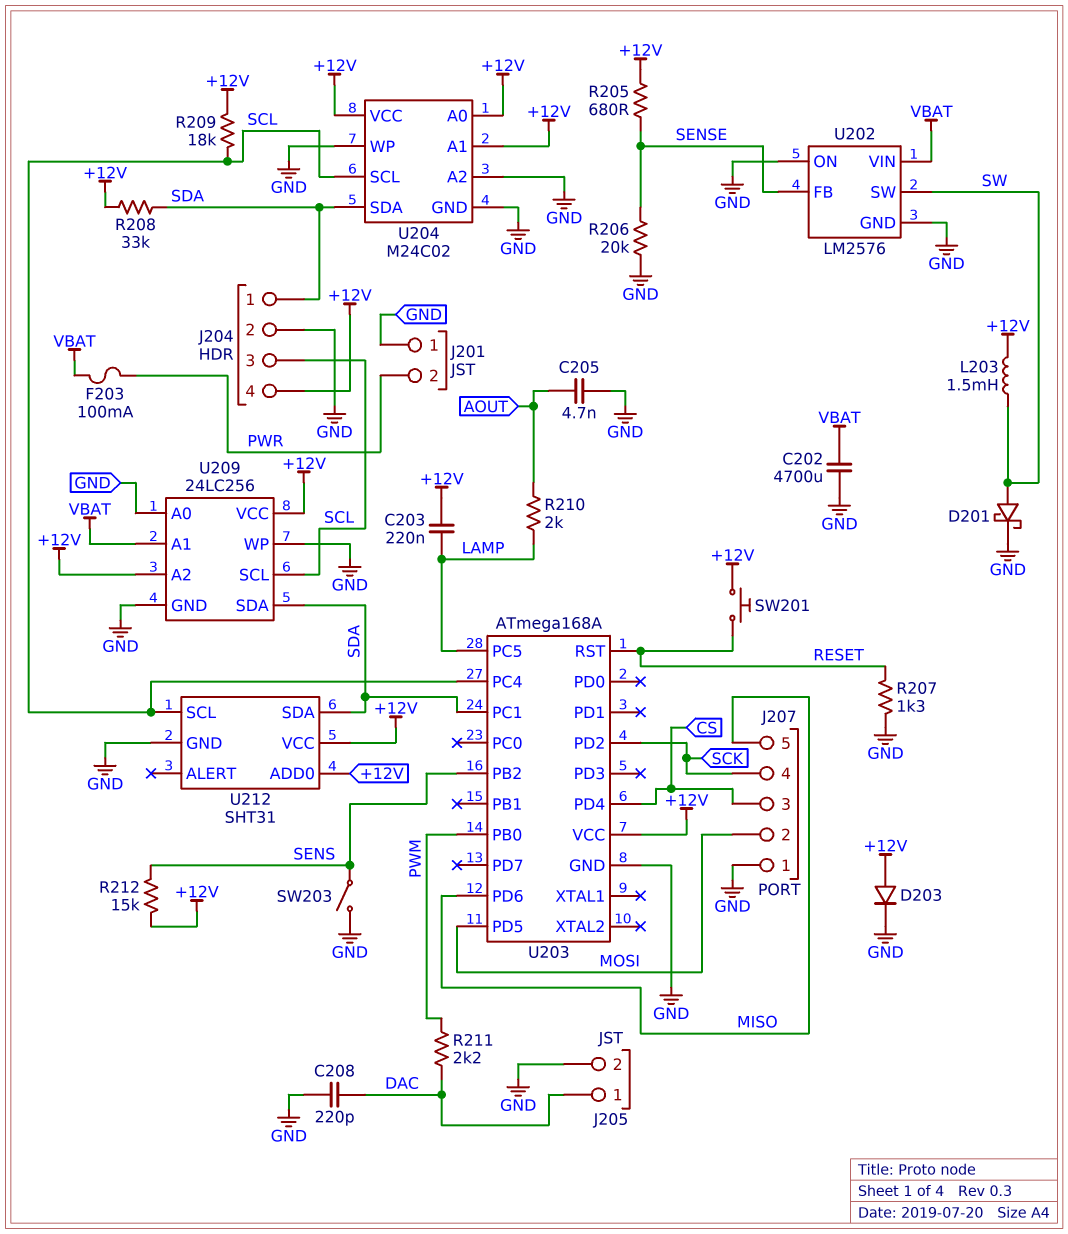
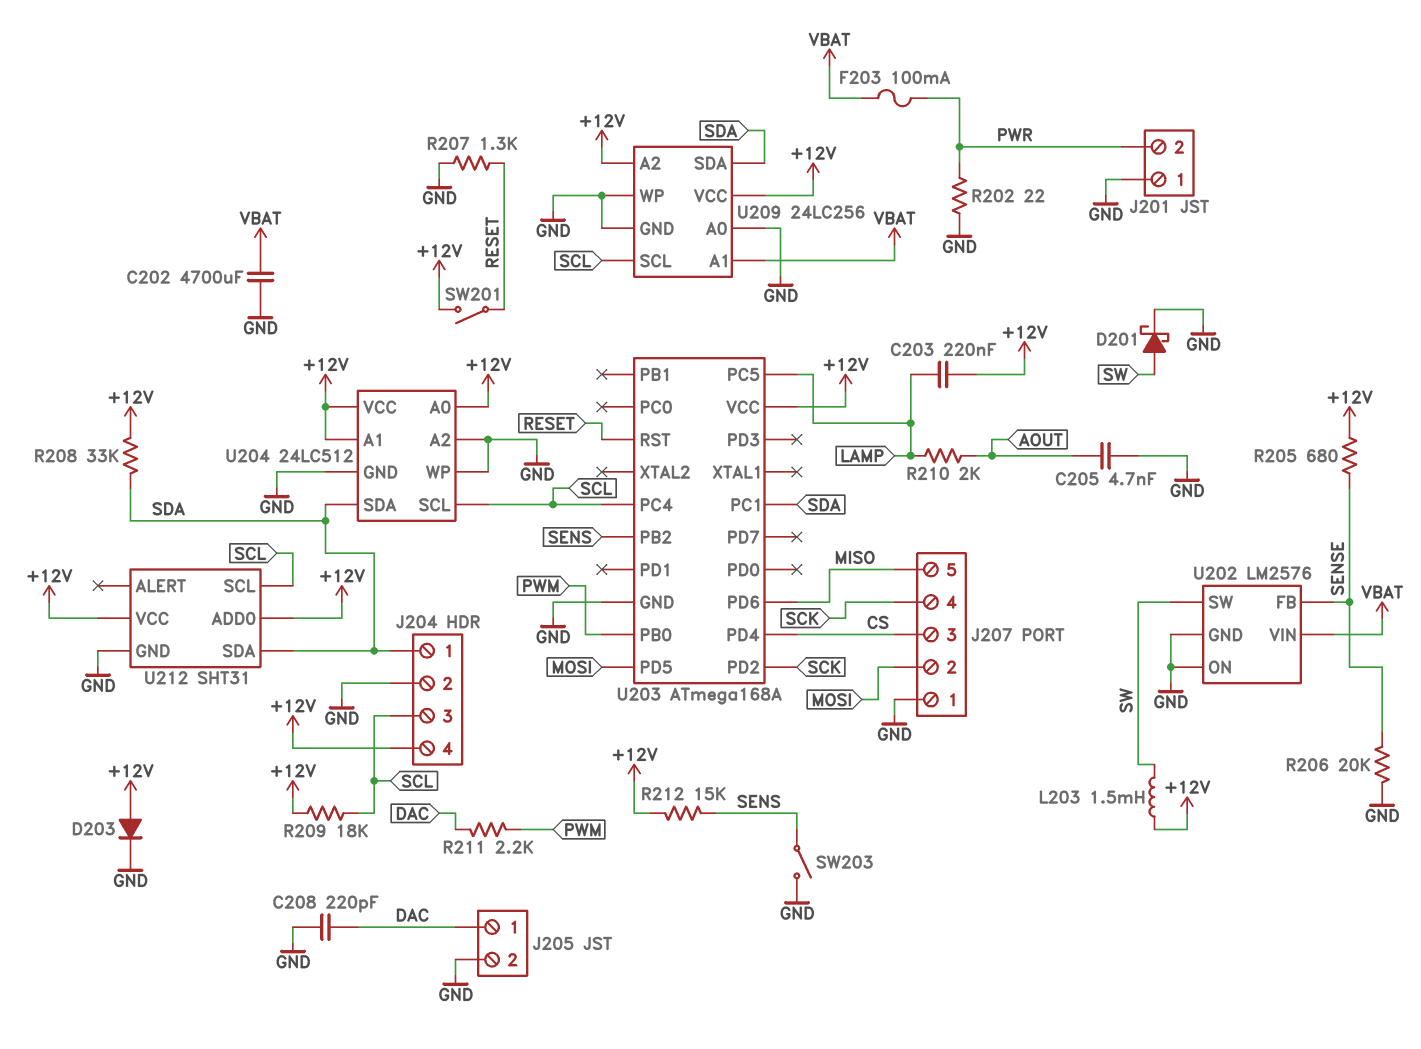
R202: none -> 22 (GND, PWR)
SW201: button (+12V, RESET) -> switch (+12V, RESET)
U204: M24C02 -> 24LC512

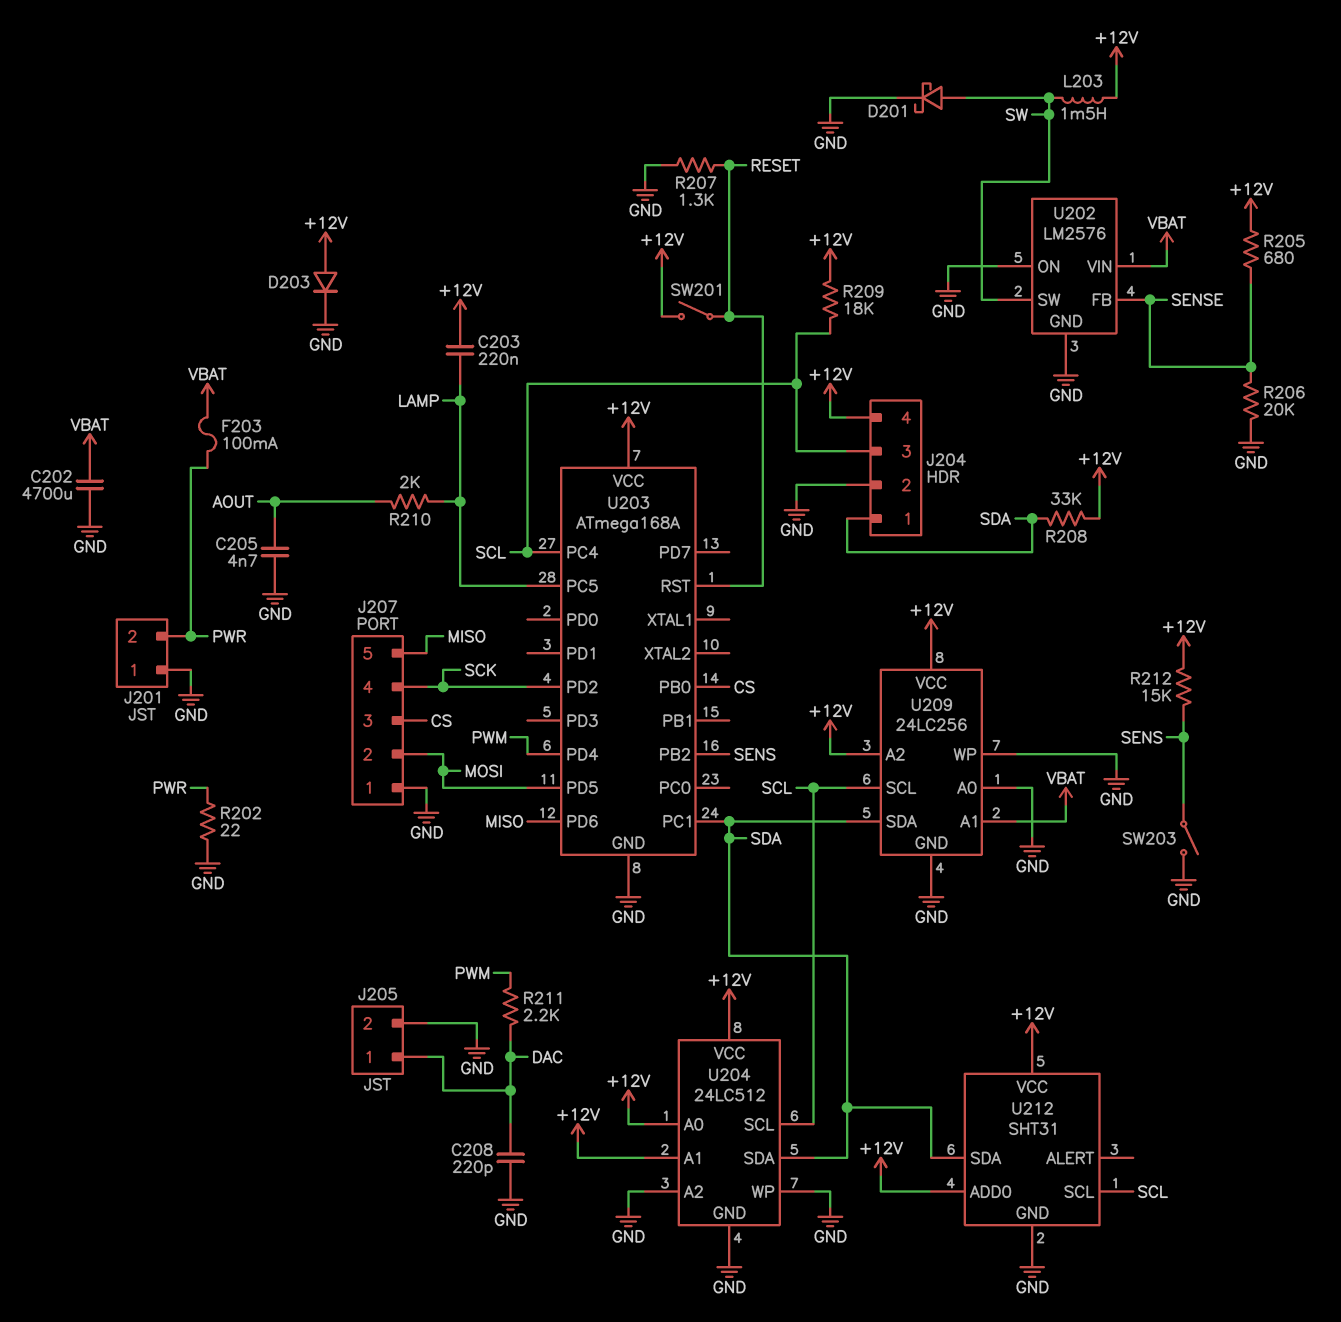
U203 pin PB0: PWM -> CS
U203 pin PD4: CS -> PWM

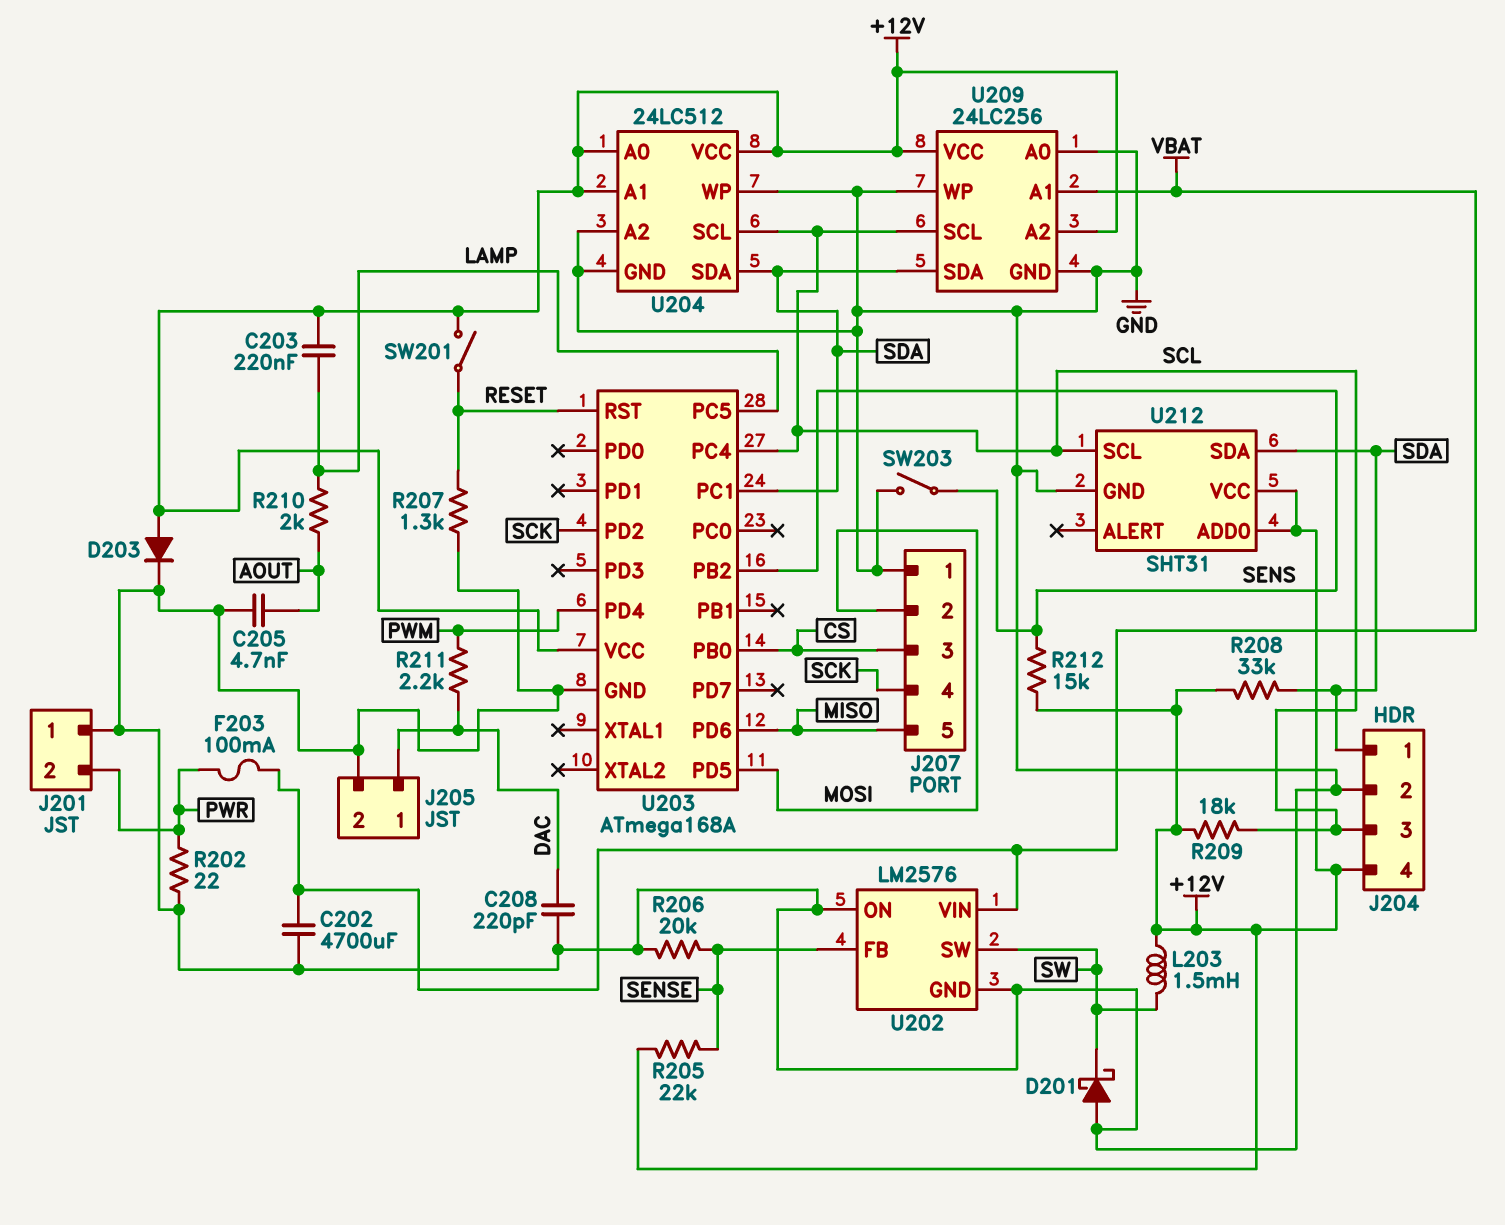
D201: schottky (A SW, K GND) -> schottky (A GND, K SW)
R205: 680 (+12V, SENSE) -> 22k (+12V, SENSE)

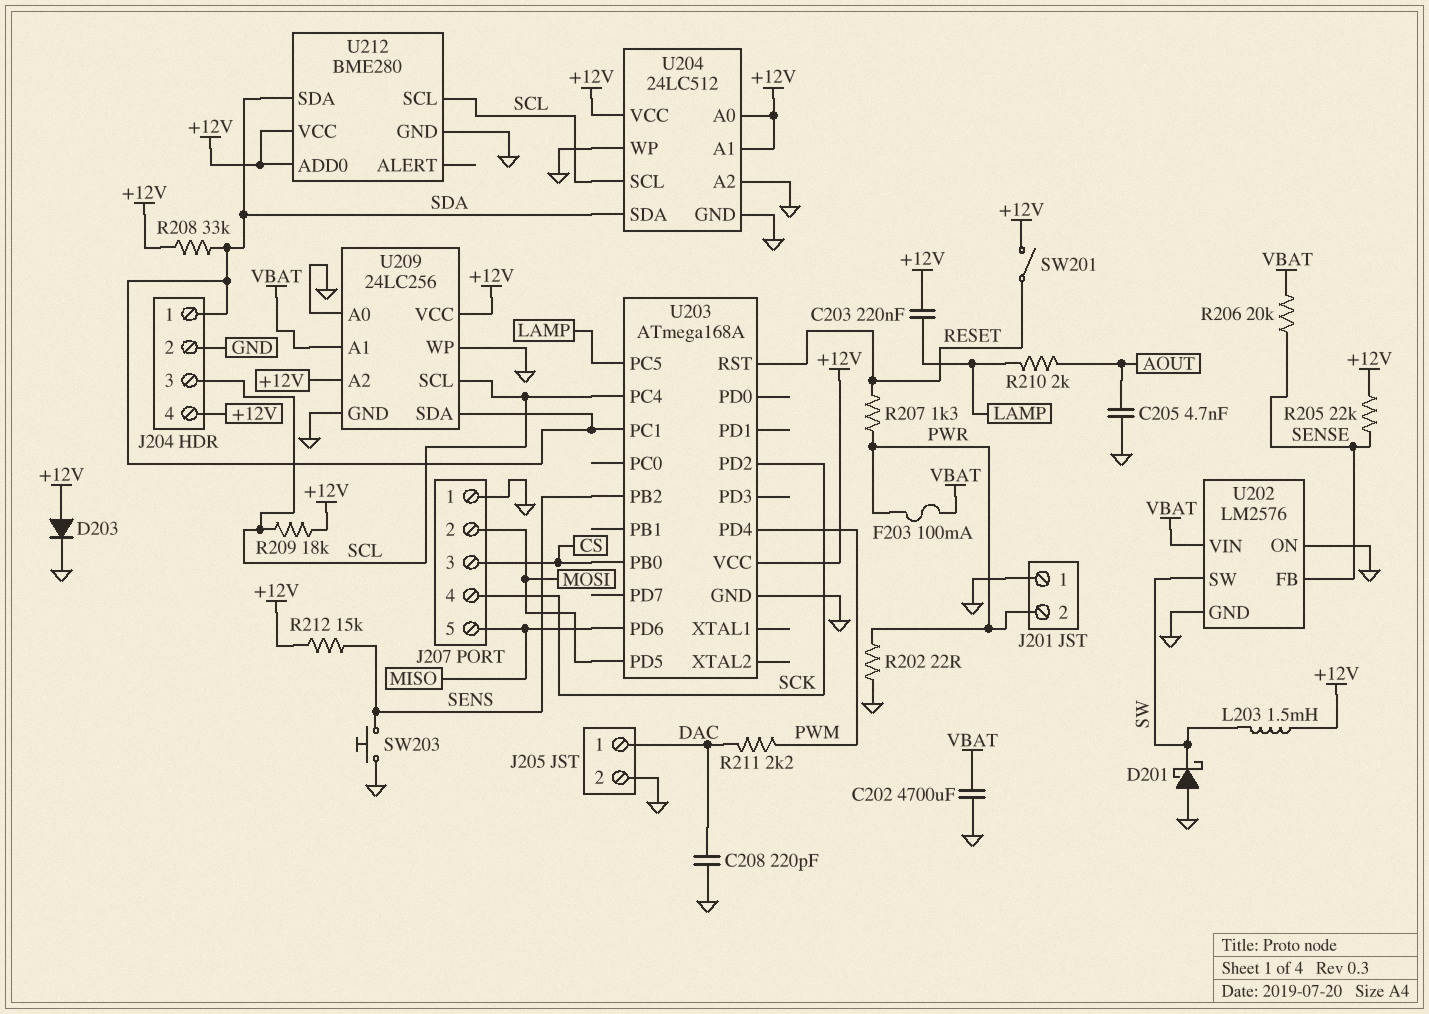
R206: 20k (GND, SENSE) -> 20k (SENSE, VBAT)
R207: 1.3k (GND, RESET) -> 1.3k (PWR, RESET)
SW203: switch (GND, SENS) -> button (GND, SENS)
U212: SHT31 -> BME280

